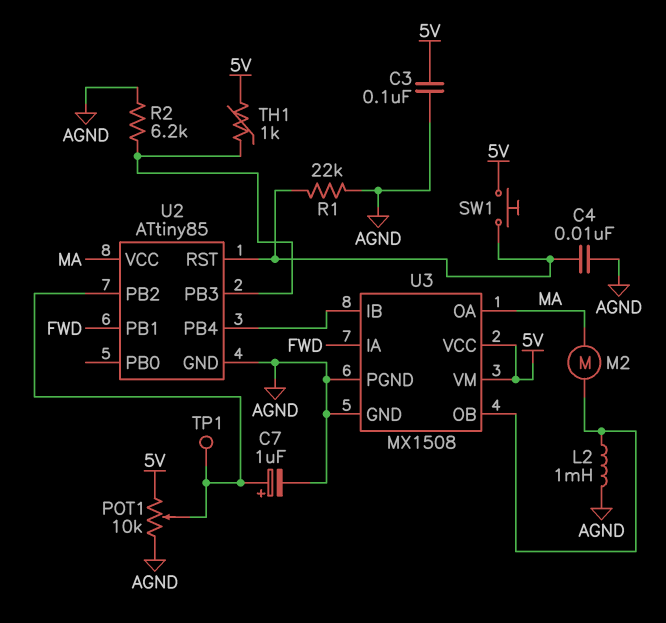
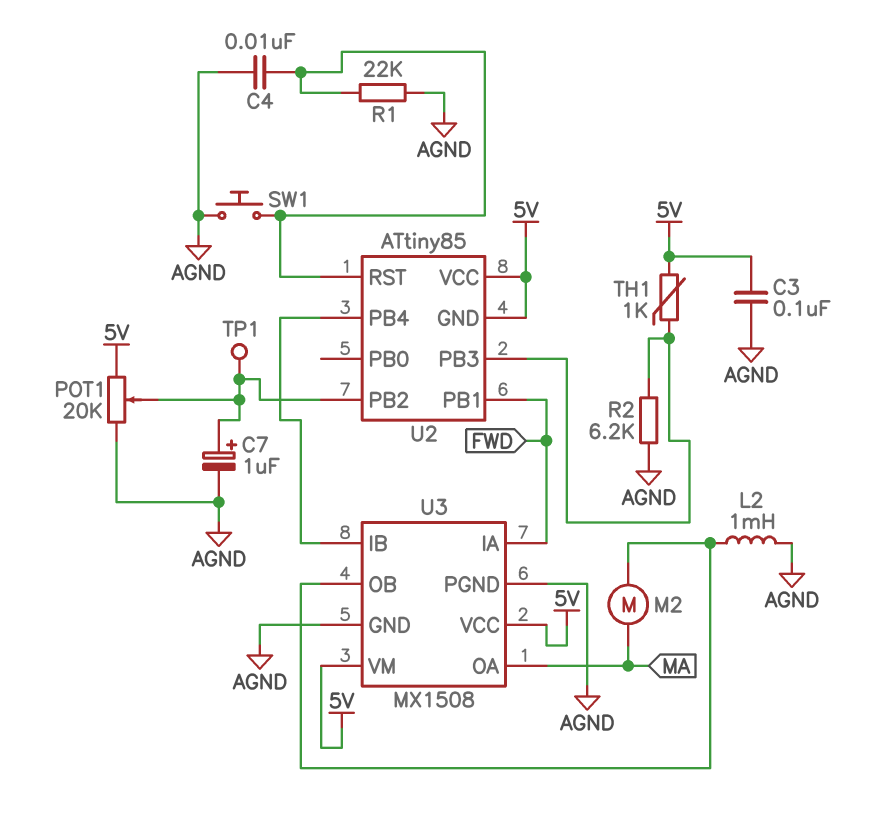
POT1: 10k (5V, AGND, wiper U2/PB2) -> 20k (5V, AGND, wiper U2/PB2)
SW1: button (5V, U2/RST) -> button (AGND, U2/RST)
U2 pin GND: AGND -> 5V
U2 pin VCC: MA -> 5V

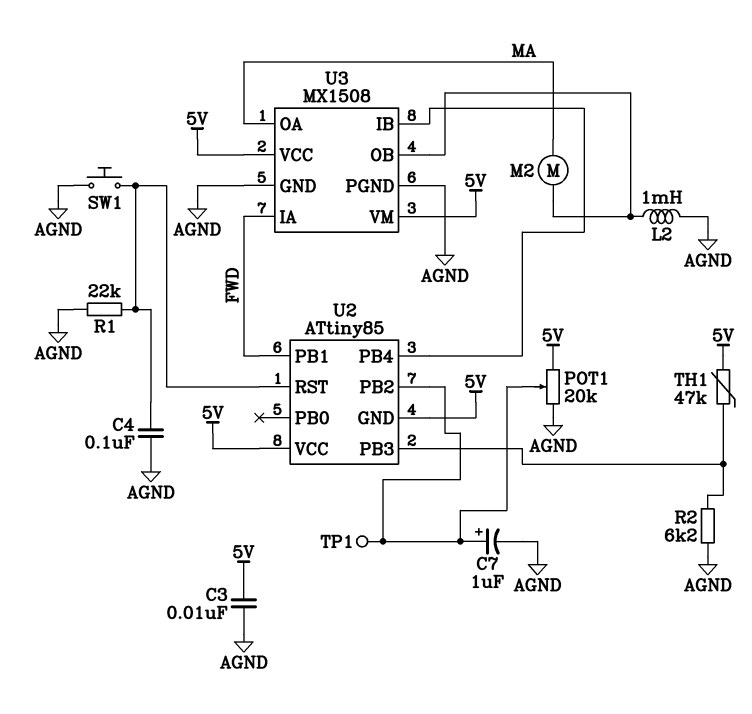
C3: 100nF (5V, AGND) -> 10nF (5V, AGND)
C4: 10nF (AGND, U2/RST) -> 100nF (AGND, U2/RST)
TH1: 1k (5V, U2/PB3) -> 47k (5V, U2/PB3)

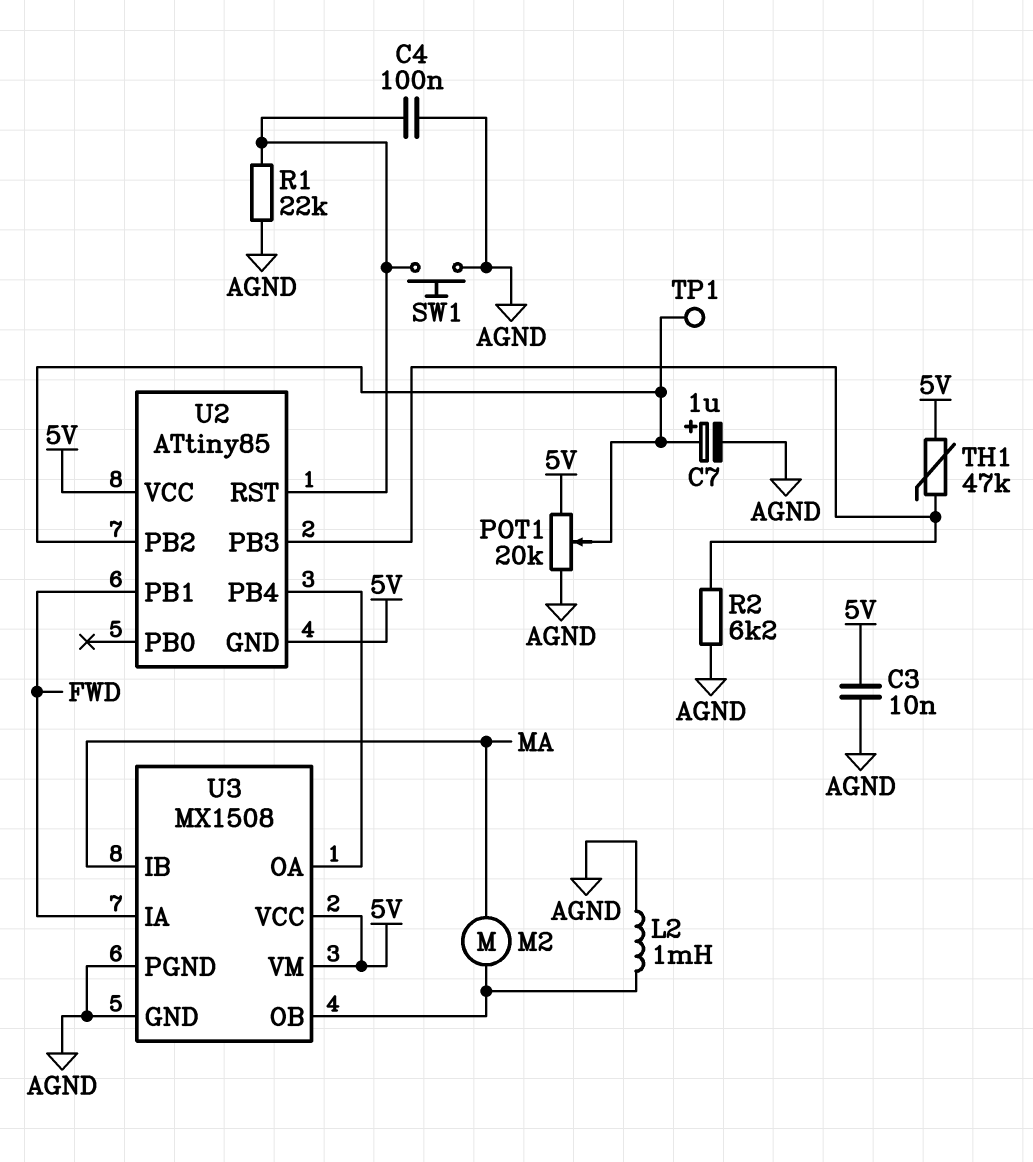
U3 pin IB: U2/PB4 -> MA
U3 pin OA: MA -> U2/PB4

